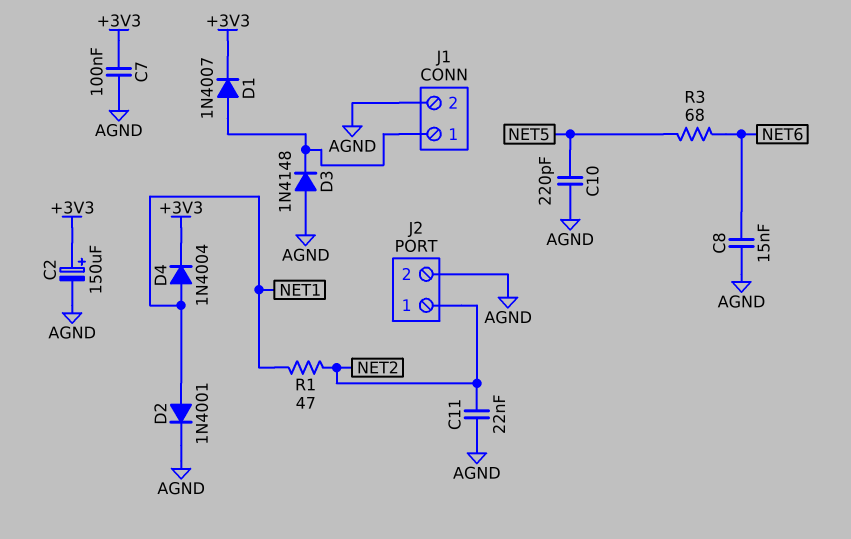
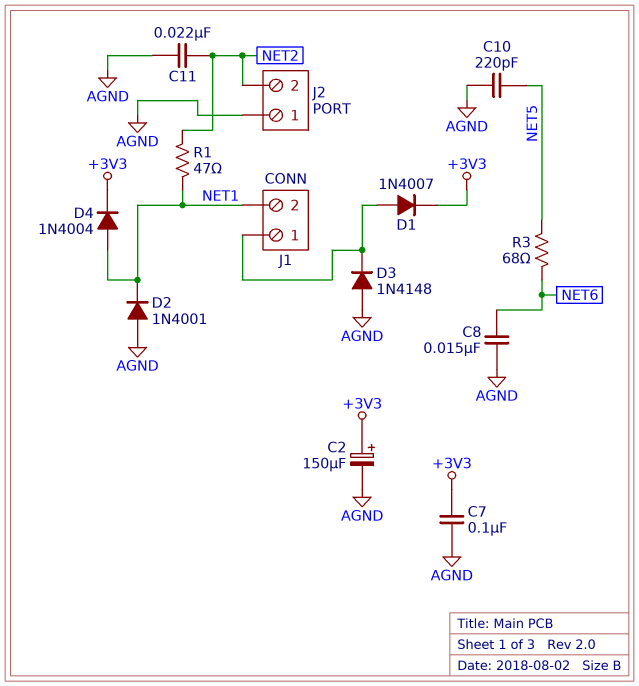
D2: diode 1N4001 (A NET1, K AGND) -> diode 1N4001 (A AGND, K NET1)
J1 pin 2: AGND -> NET1
J2 pin 1: NET2 -> AGND
J2 pin 2: AGND -> NET2

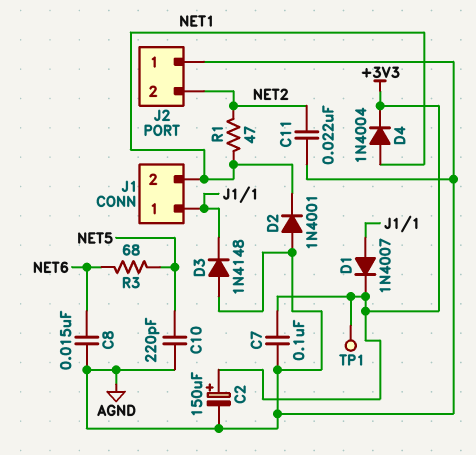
TP1: none -> test point (+3V3)

